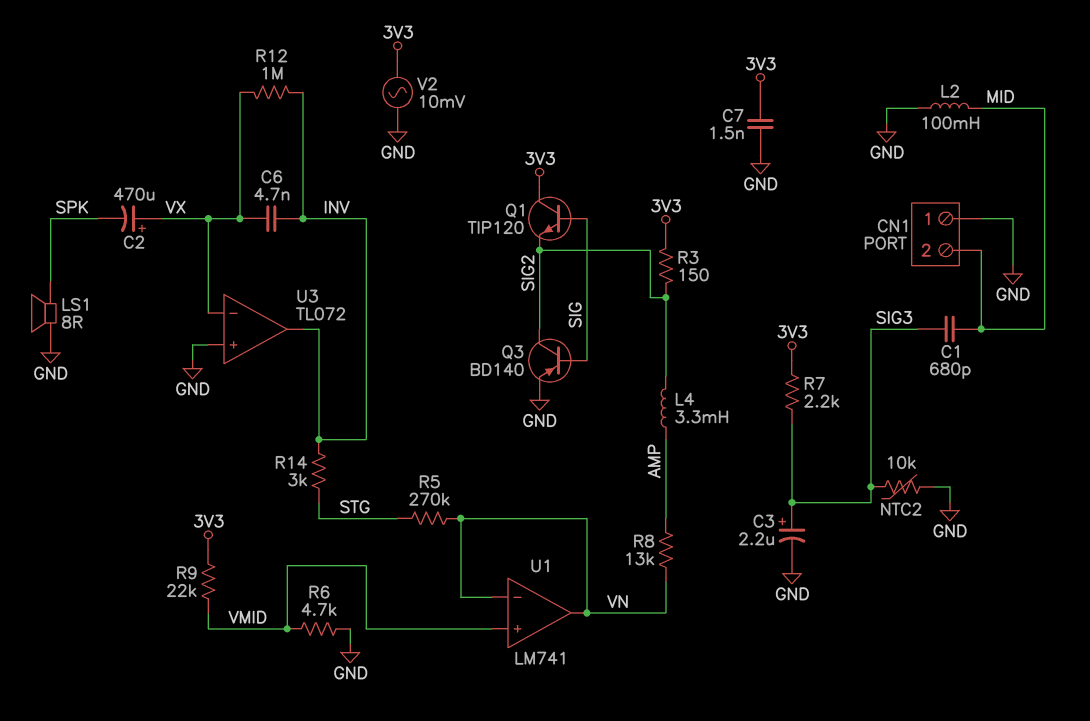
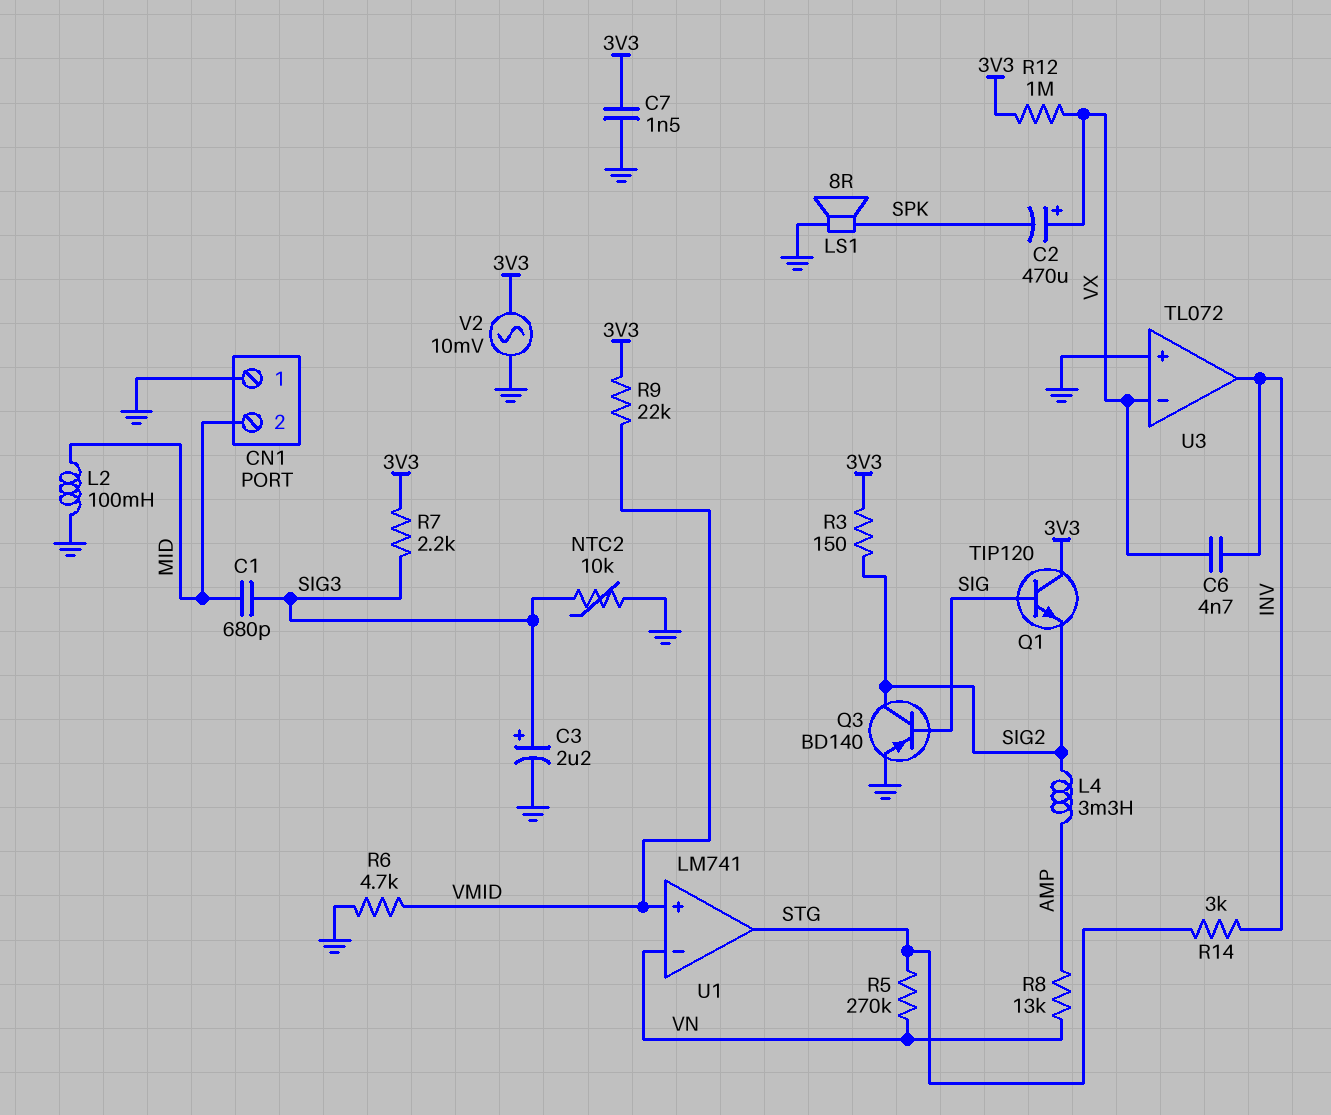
R12: 1M (INV, VX) -> 1M (3V3, VX)
U1 pin out: VN -> STG

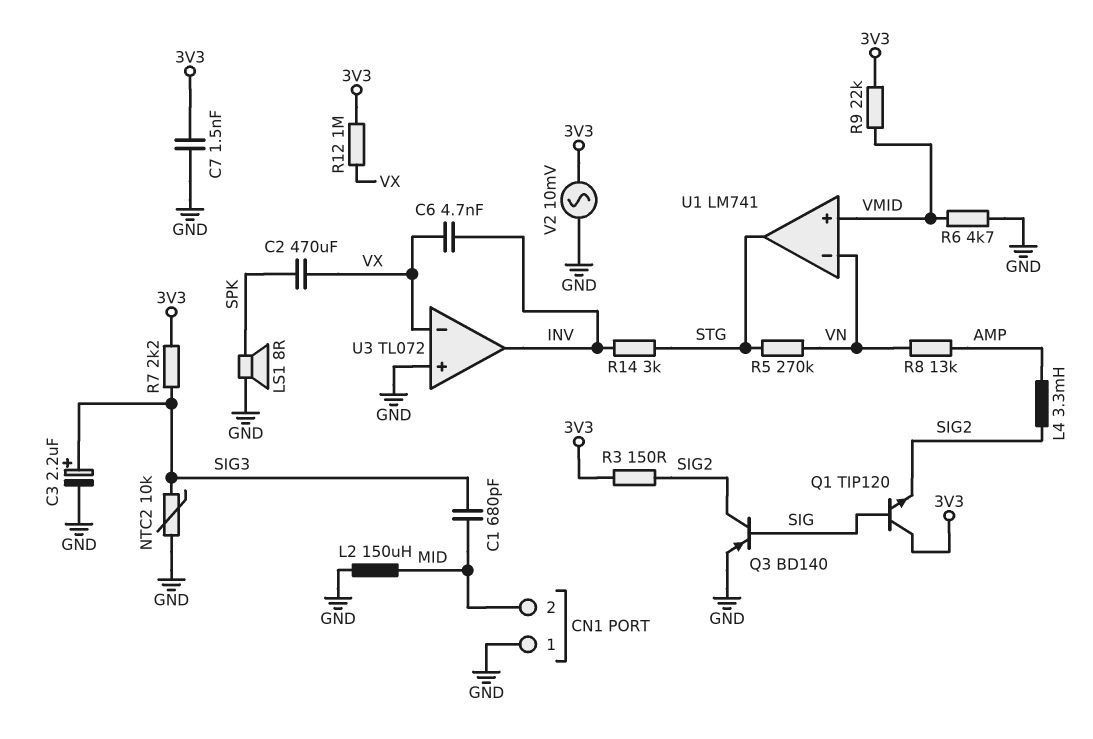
C2: 470uF (plus VX, minus SPK) -> 470uF (SPK, VX)
L2: 100mH (GND, MID) -> 150uH (GND, MID)

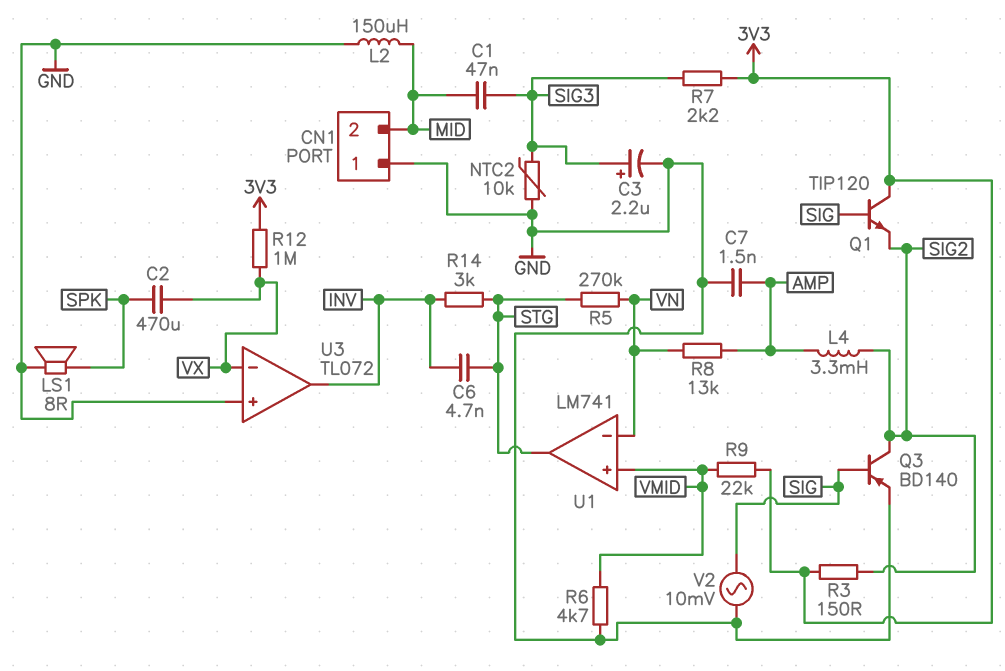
C1: 680pF (MID, SIG3) -> 47nF (MID, SIG3)
C6: 4.7nF (INV, VX) -> 4.7nF (INV, STG)
C7: 1.5nF (3V3, GND) -> 1.5nF (AMP, GND)
V2: AC 10mV (3V3, GND) -> AC 10mV (GND, SIG)

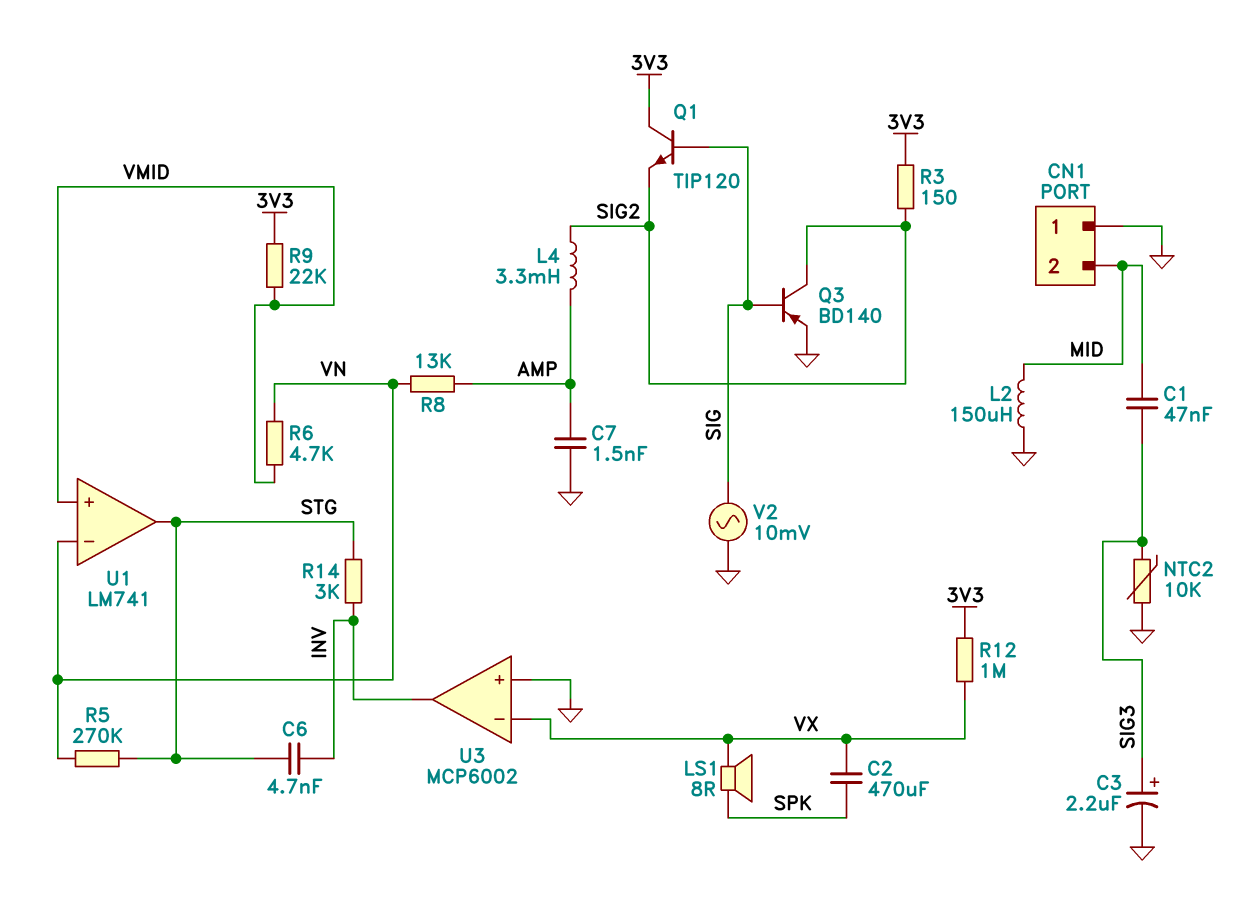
LS1: speaker 8R (GND, SPK) -> speaker 8R (SPK, VX)
R6: 4.7k (GND, VMID) -> 4.7k (VMID, VN)
R7: 2.2k (3V3, SIG3) -> none
U3: TL072 -> MCP6002

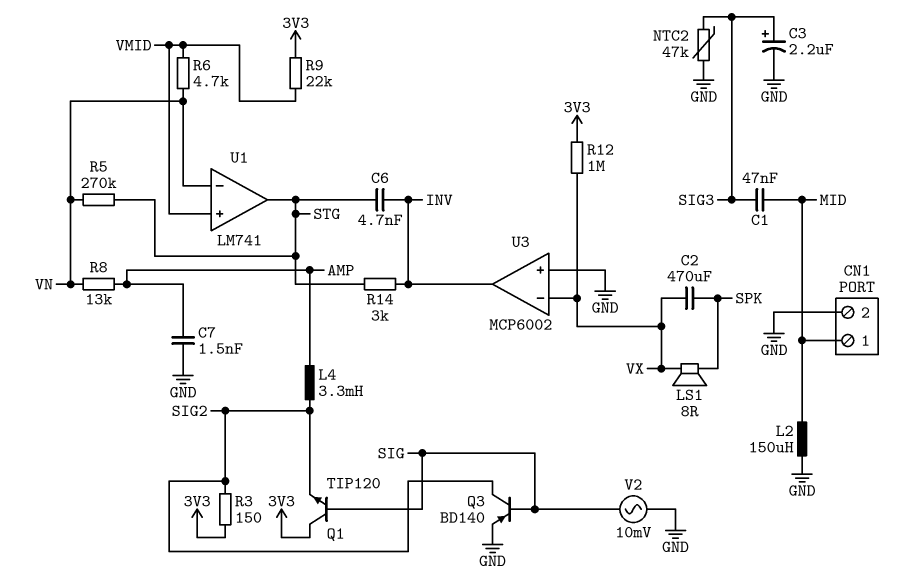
CN1 pin 1: GND -> MID
CN1 pin 2: MID -> GND
NTC2: 10k (GND, SIG3) -> 47k (GND, SIG3)

